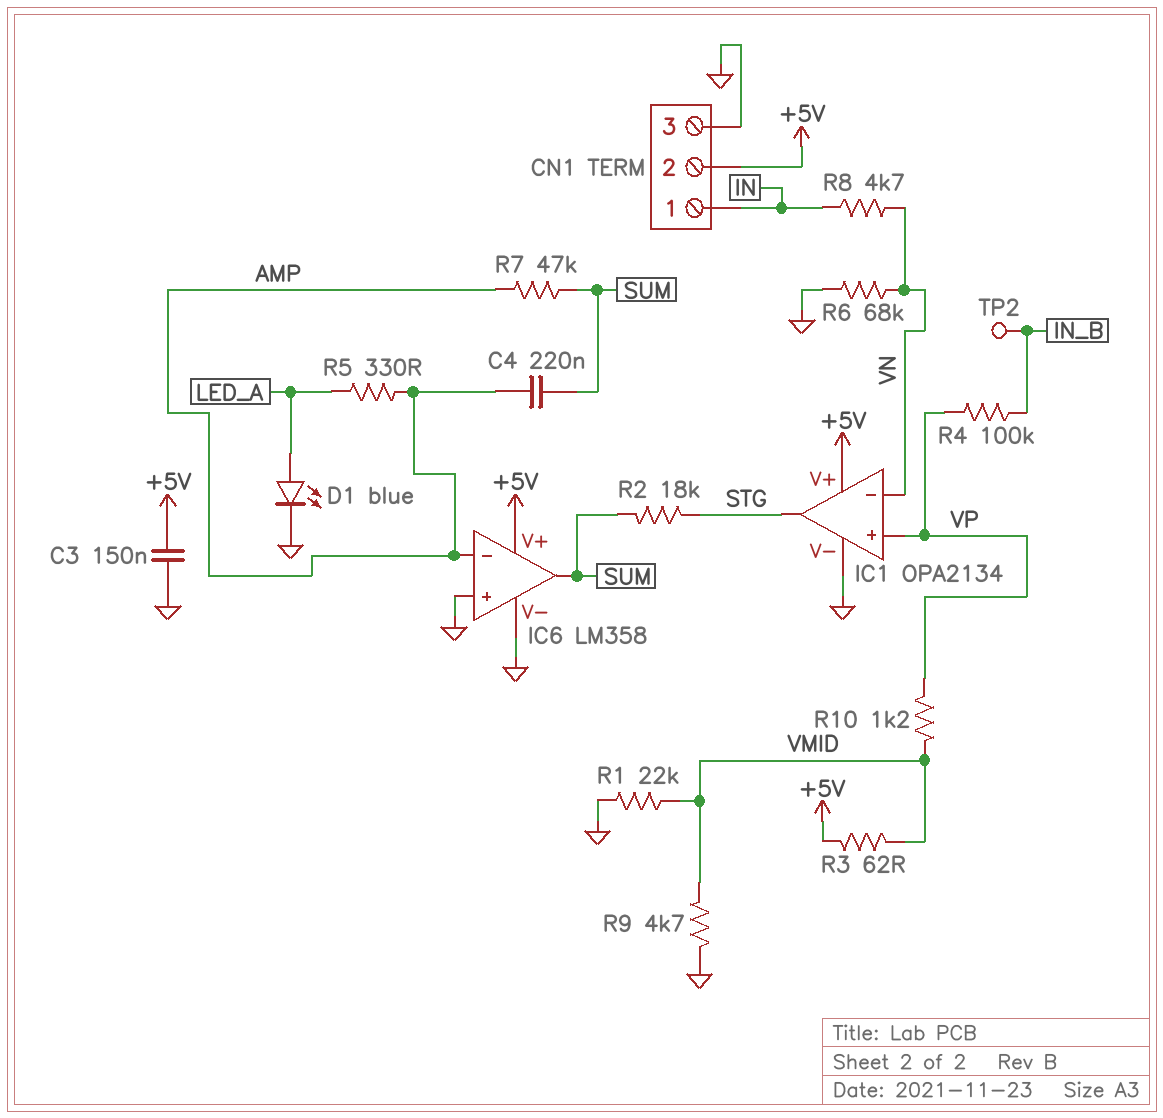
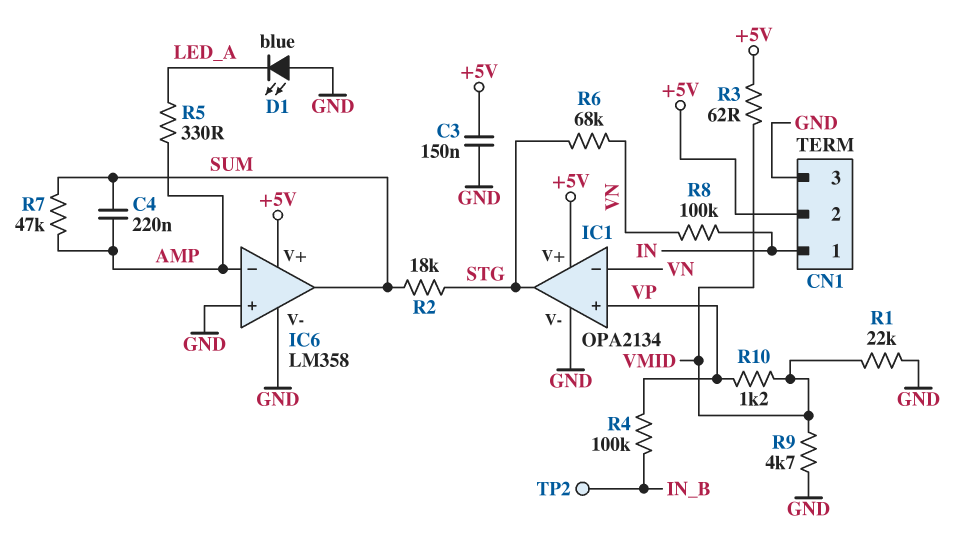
D1: LED blue (A LED_A, K GND) -> LED blue (A GND, K LED_A)
R6: 68k (GND, VN) -> 68k (STG, VN)
R8: 4.7k (IN, VN) -> 100k (IN, VN)

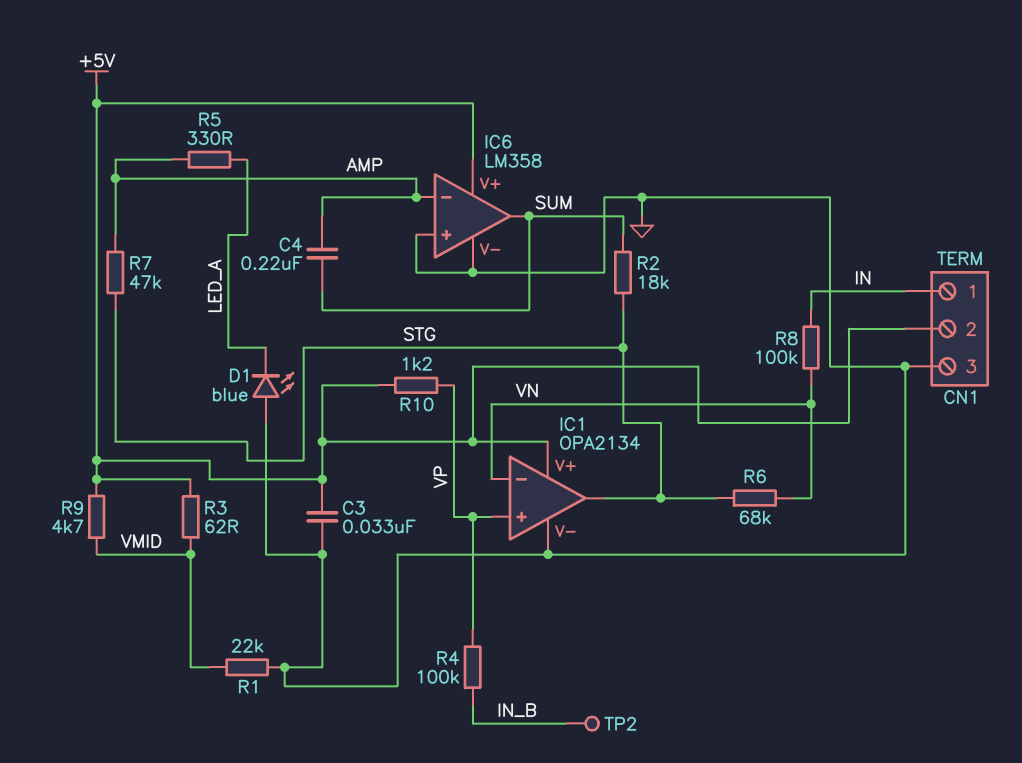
C3: 150nF (+5V, GND) -> 33nF (+5V, GND)
R7: 47k (AMP, SUM) -> 47k (AMP, STG)
R9: 4.7k (GND, VMID) -> 4.7k (+5V, VMID)
R10: 1.2k (VMID, VP) -> 1.2k (+5V, VP)

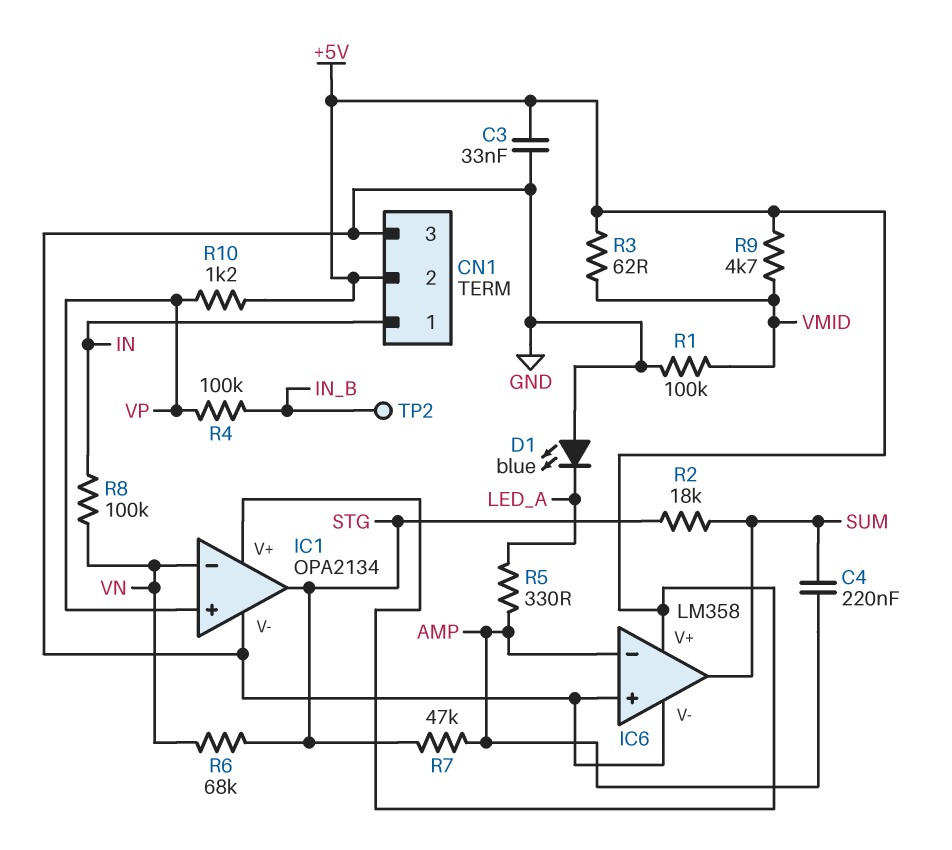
R1: 22k (GND, VMID) -> 100k (GND, VMID)

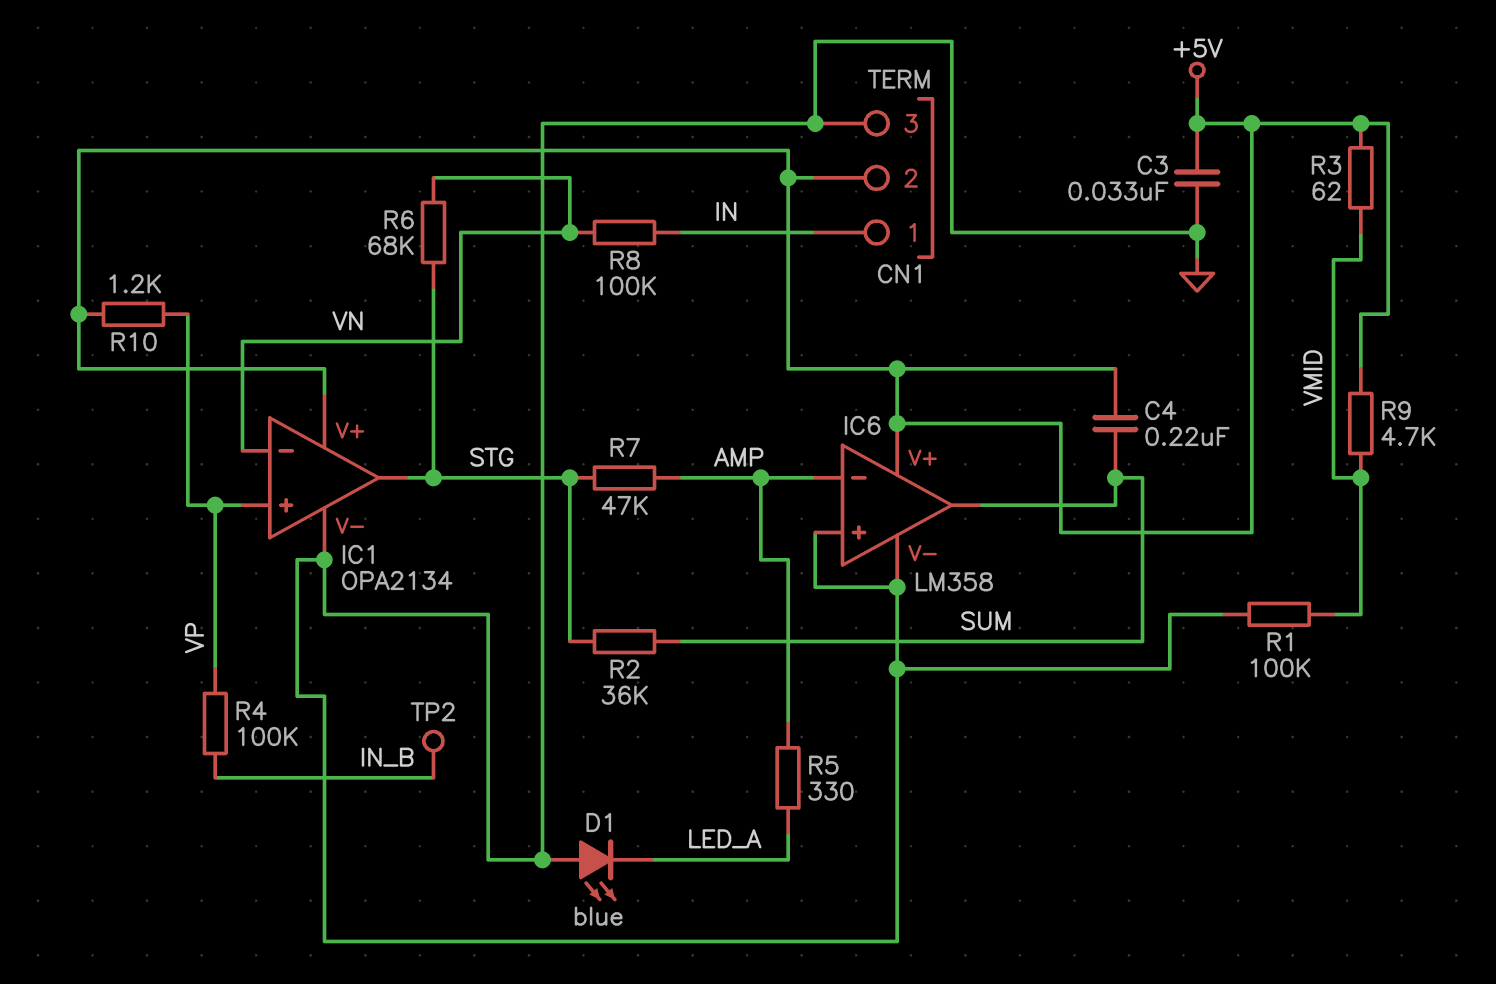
C4: 220nF (AMP, SUM) -> 220nF (+5V, SUM)
R2: 18k (STG, SUM) -> 36k (STG, SUM)

